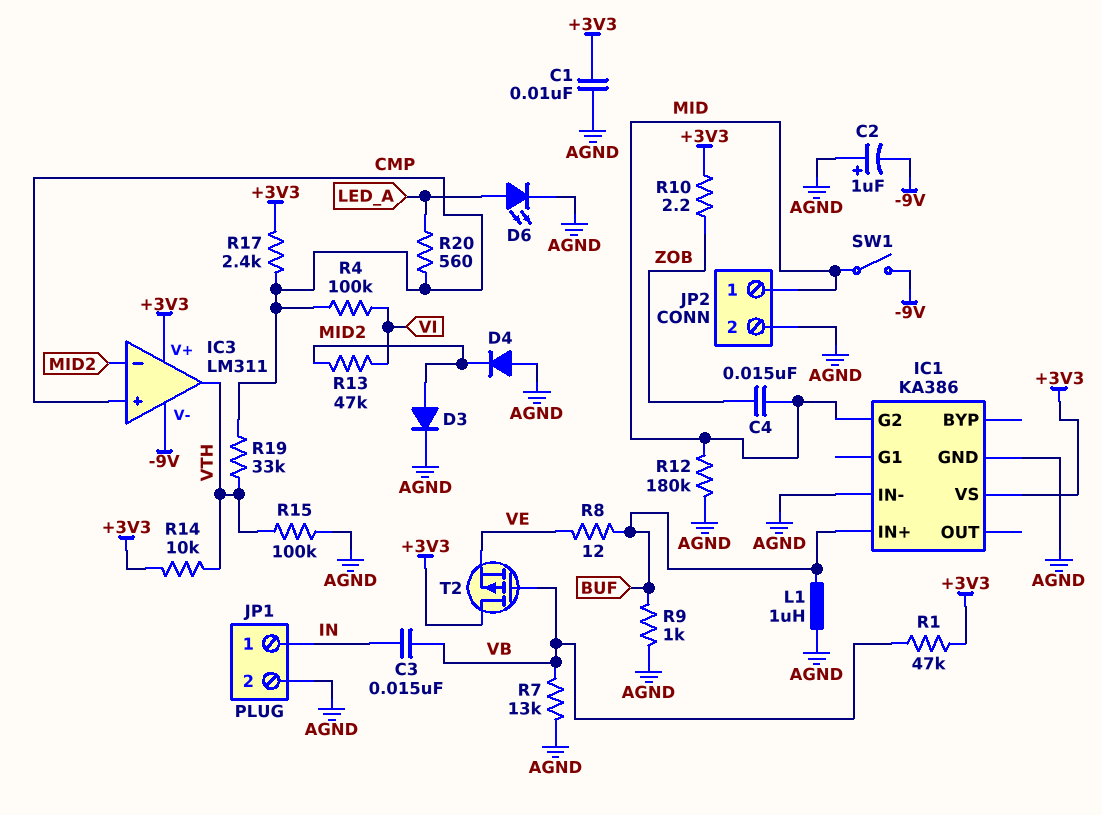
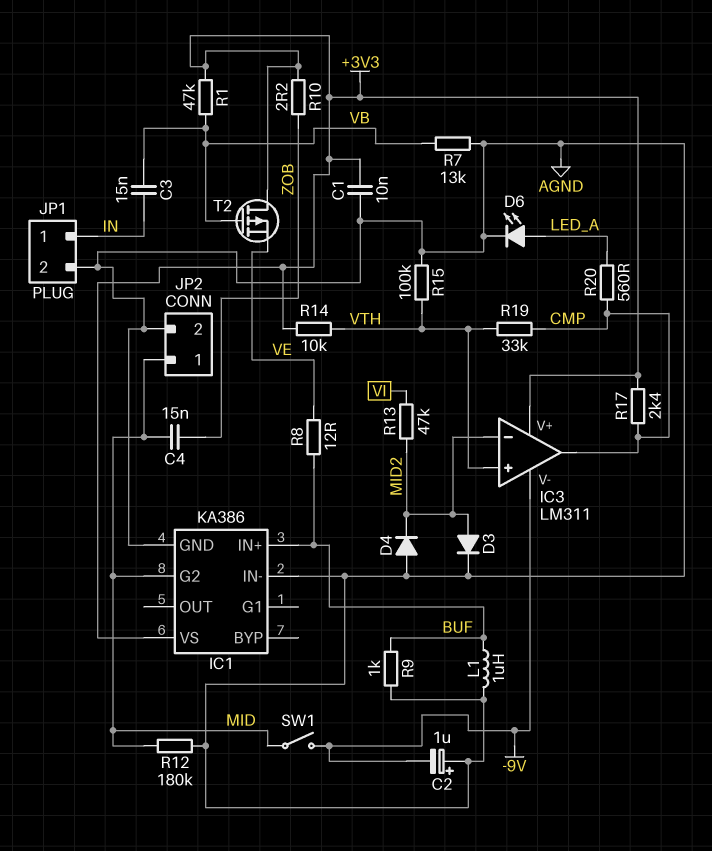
IC3 pin in+: CMP -> VTH
IC3 pin out: VTH -> CMP
R4: 100k (CMP, VI) -> none

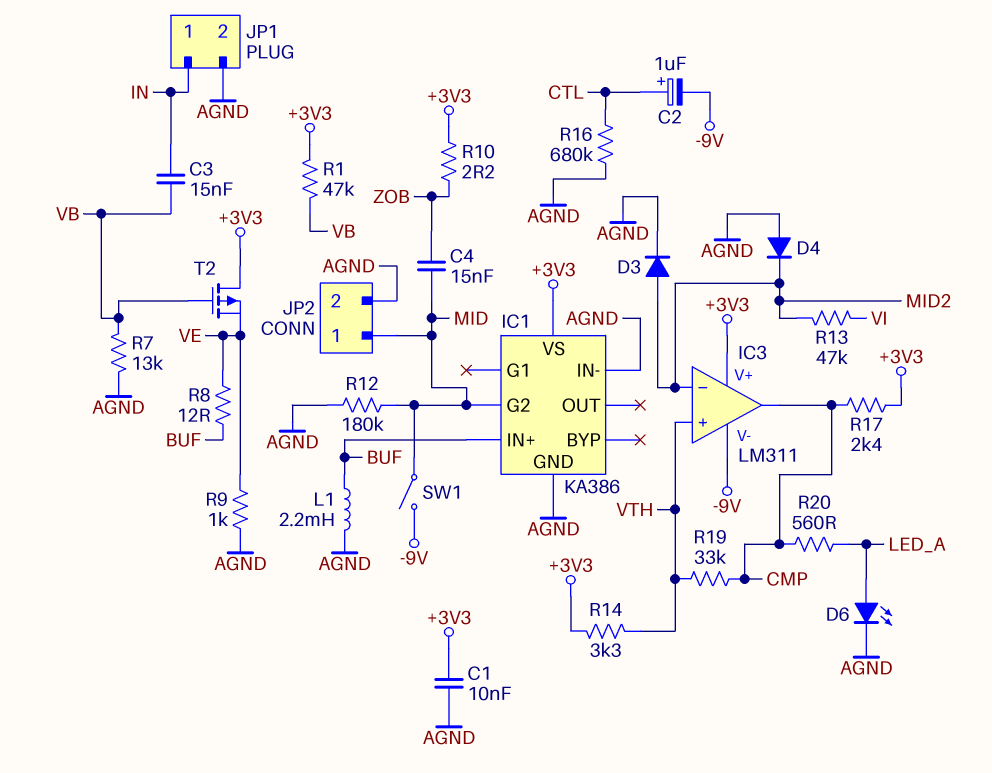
C2: 1uF (plus AGND, minus -9V) -> 1uF (plus CTL, minus -9V)
L1: 1uH (AGND, BUF) -> 2.2mH (AGND, BUF)
R9: 1k (AGND, BUF) -> 1k (AGND, VE)
R14: 10k (+3V3, VTH) -> 3.3k (+3V3, VTH)
R15: 100k (AGND, VTH) -> none
R16: none -> 680k (AGND, CTL)

